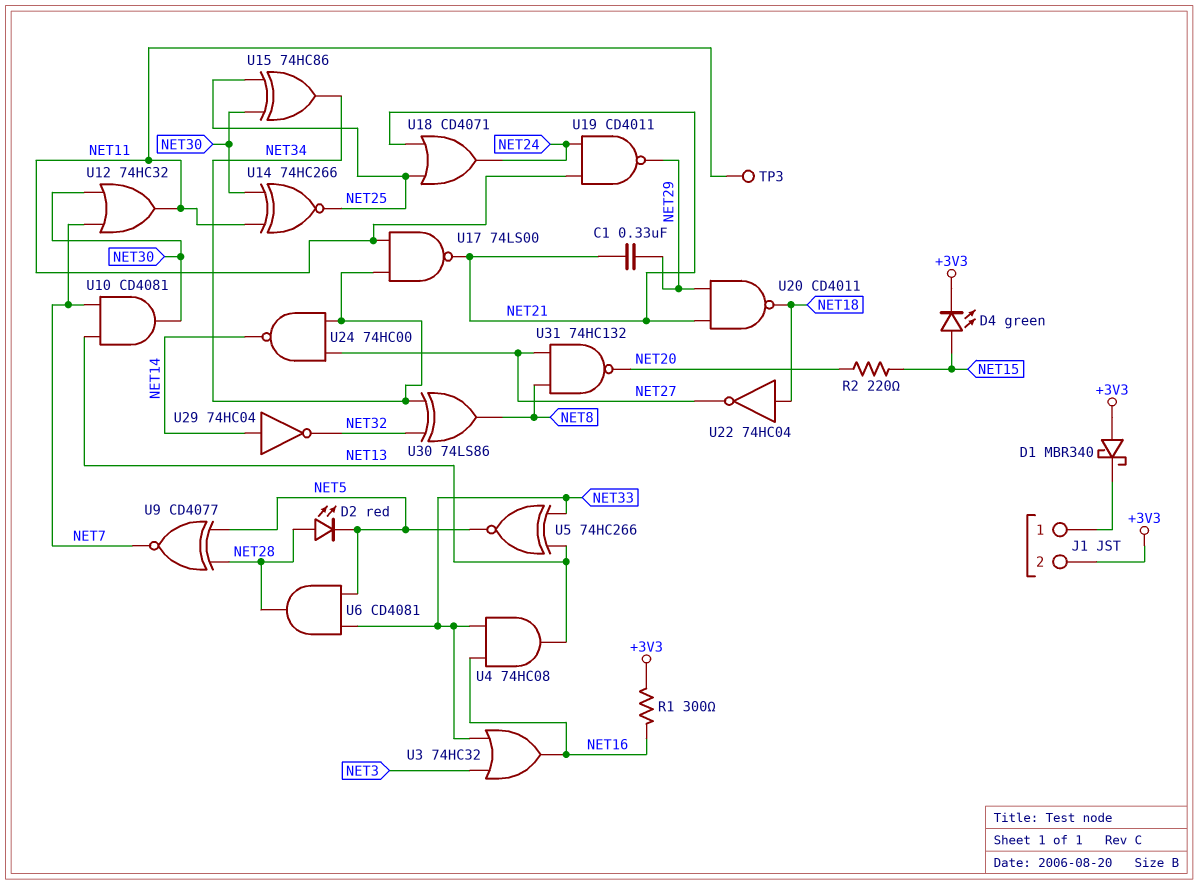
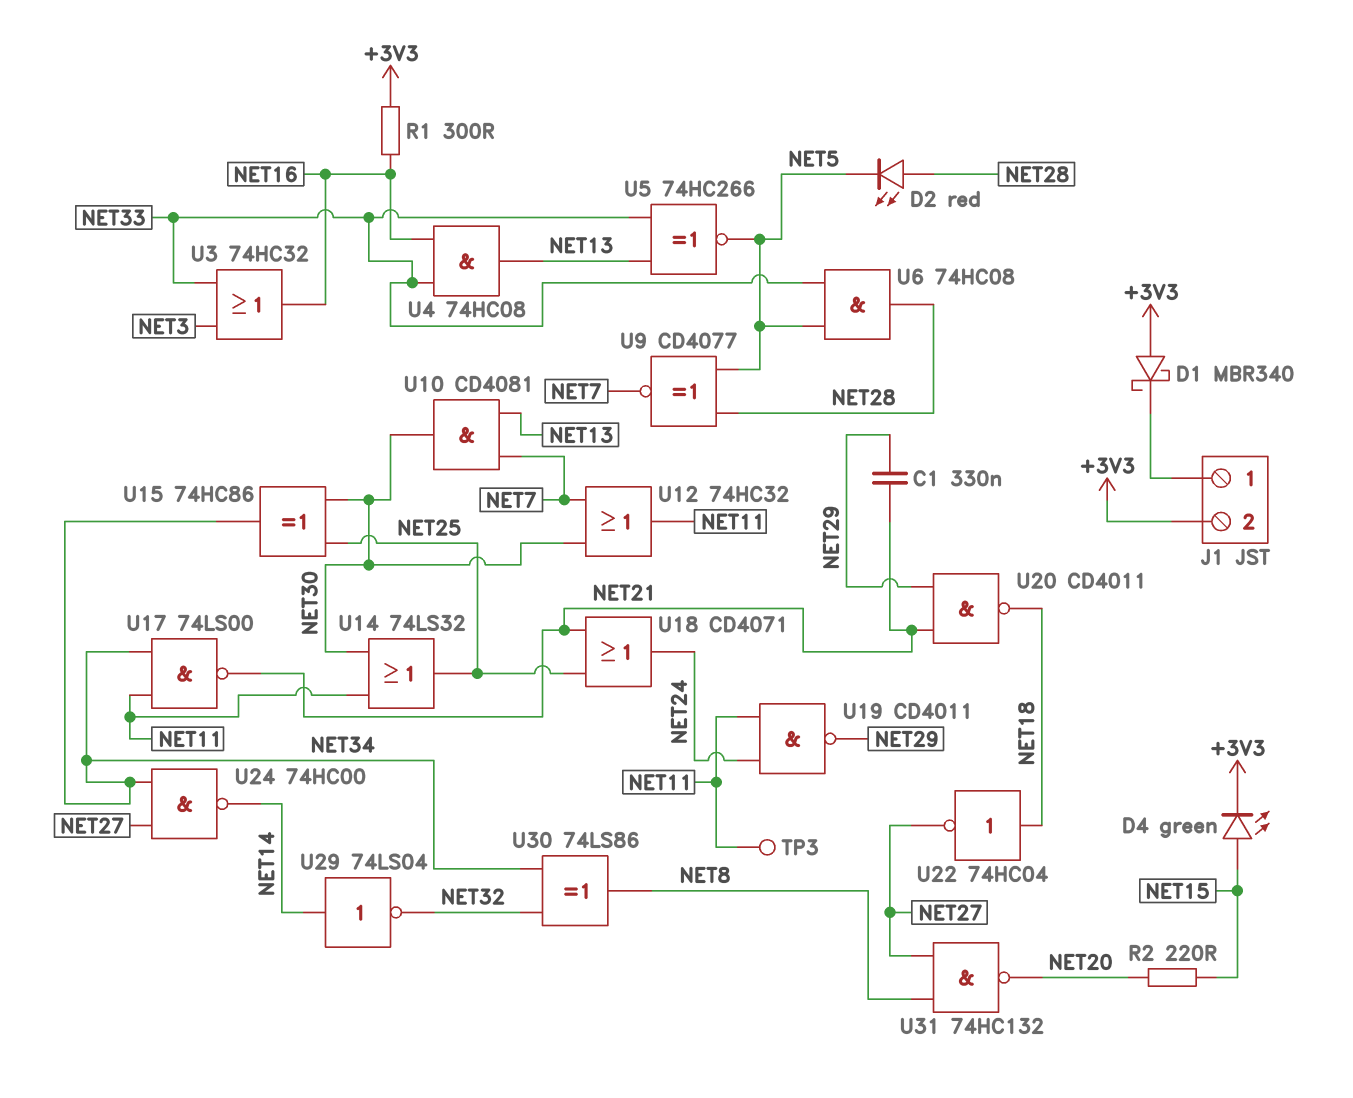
U6: AND CD4081 (in NET5, in NET33, out NET28) -> AND 74HC08 (in NET5, in NET33, out NET28)
U14: XNOR 74HC266 (in NET11, in NET30, out NET25) -> OR 74LS32 (in NET11, in NET30, out NET25)
U29: NOT 74HC04 (in NET14, out NET32) -> NOT 74LS04 (in NET14, out NET32)

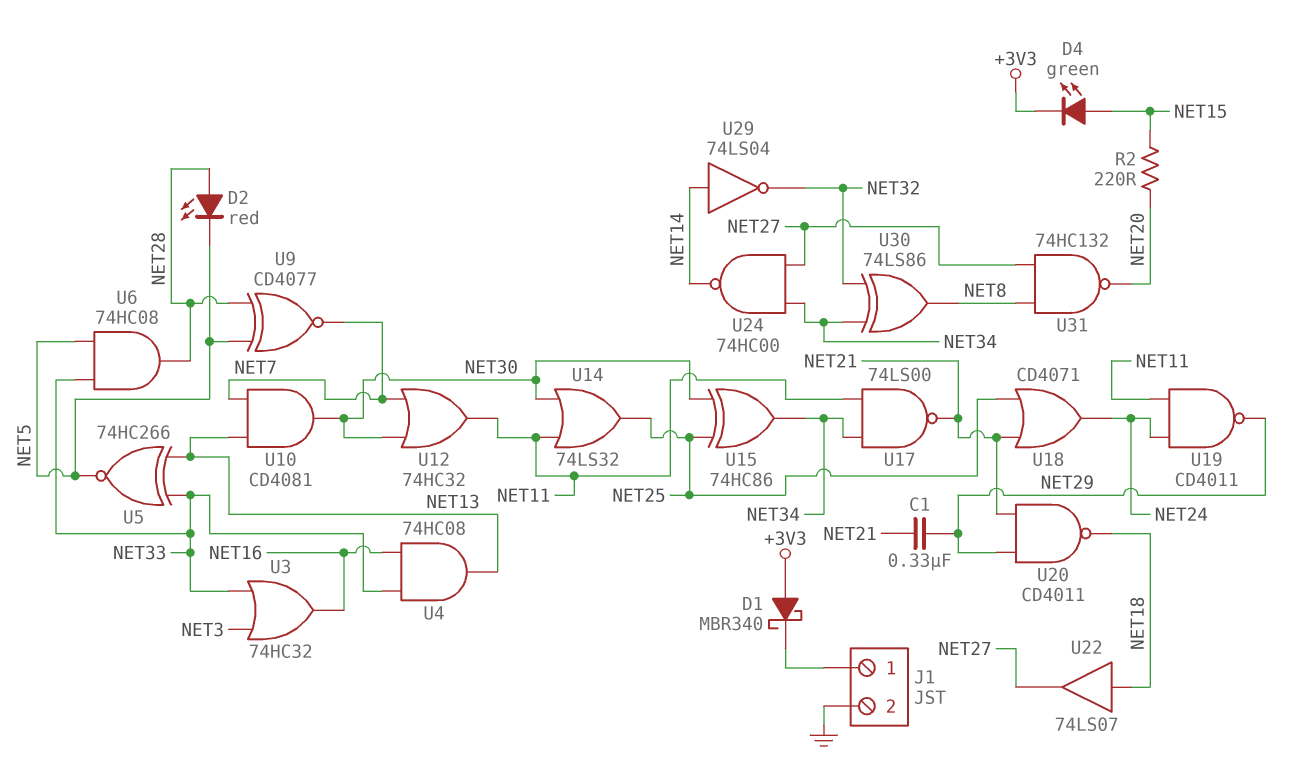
J1 pin 2: +3V3 -> GND
R1: 300 (+3V3, NET16) -> none
TP3: test point (NET11) -> none
U22: NOT 74HC04 (in NET18, out NET27) -> buffer 74LS07 (in NET18, out NET27)

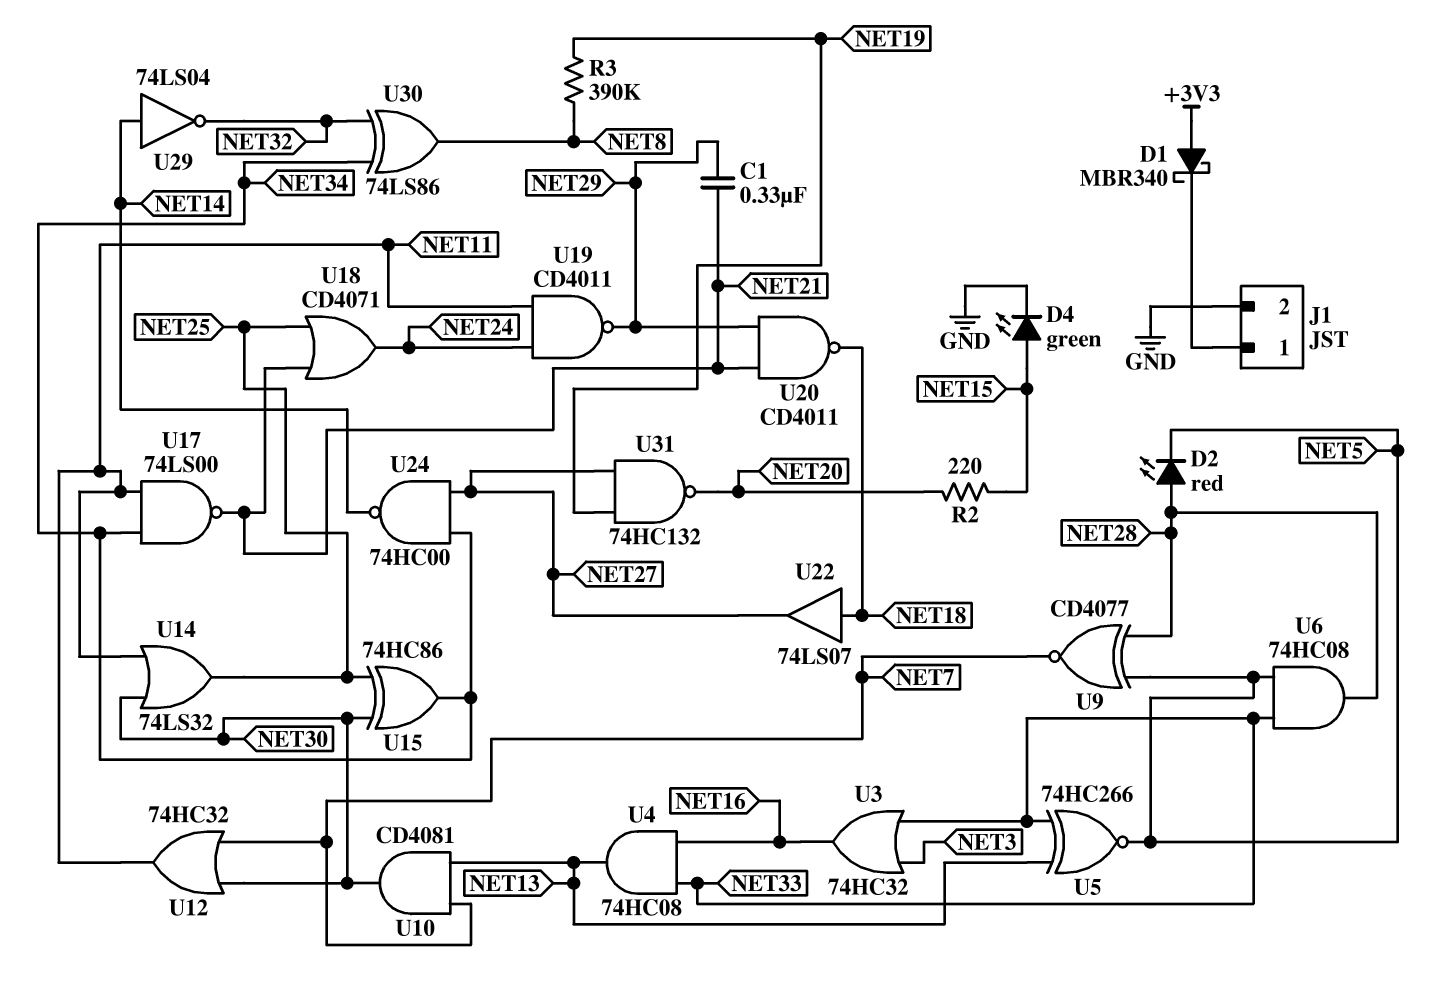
D4: LED green (A NET15, K +3V3) -> LED green (A NET15, K GND)
R3: none -> 390k (NET8, NET19)
U31: NAND 74HC132 (in NET8, in NET27, out NET20) -> NAND 74HC132 (in NET19, in NET27, out NET20)

